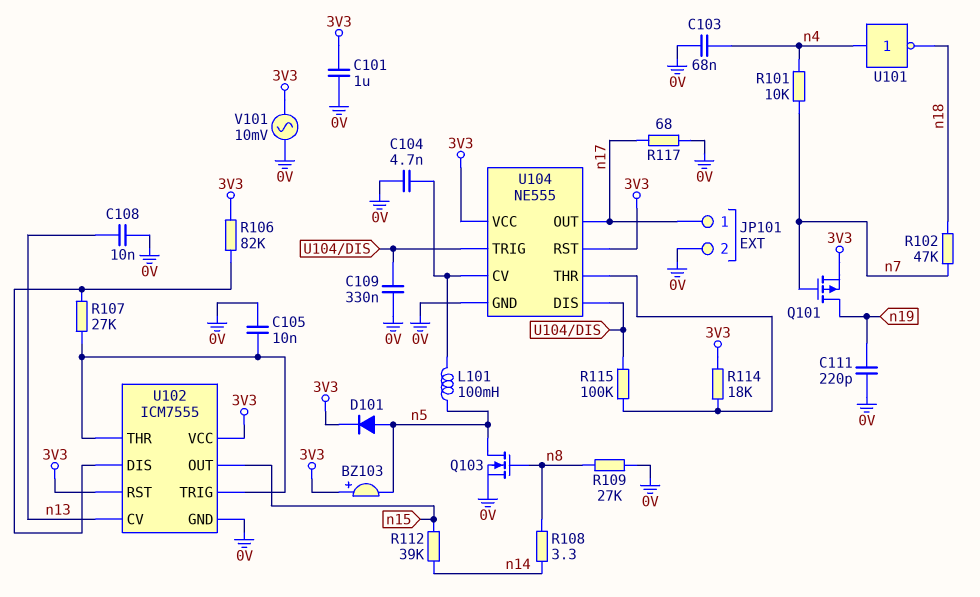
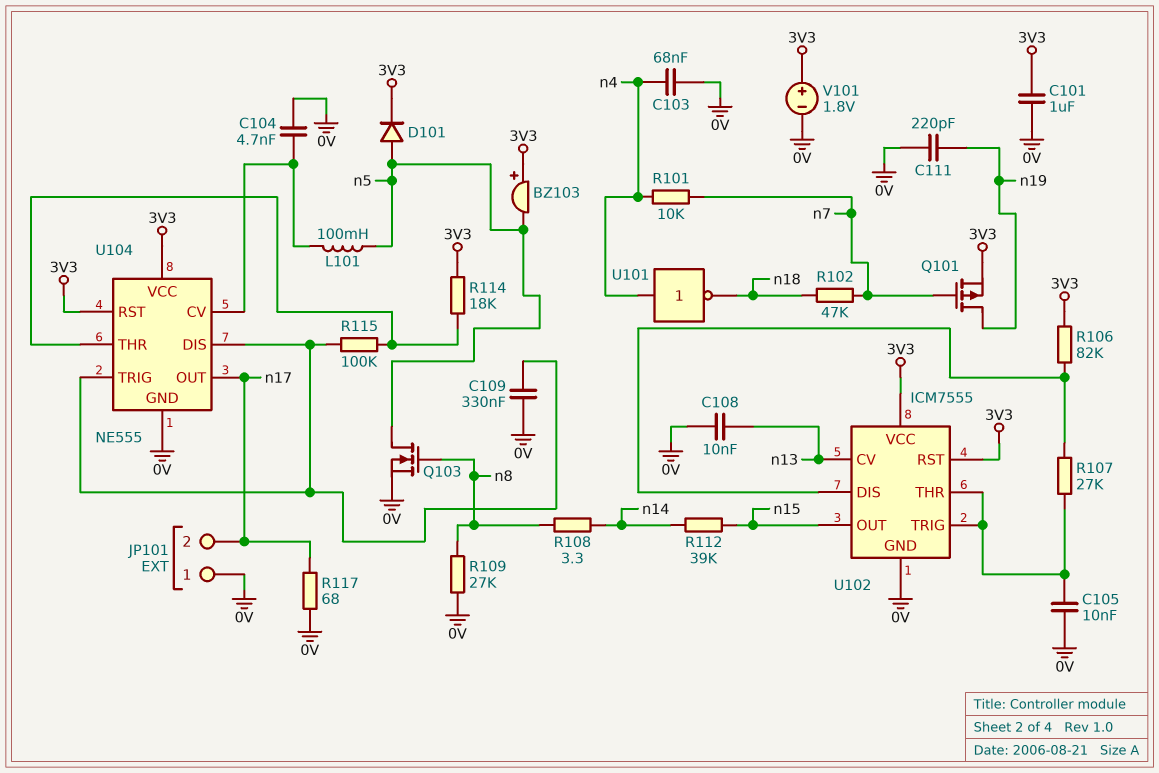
JP101 pin 1: n17 -> 0V
JP101 pin 2: 0V -> n17
V101: AC 10mV (0V, 3V3) -> 1.8V (plus 3V3, minus 0V)

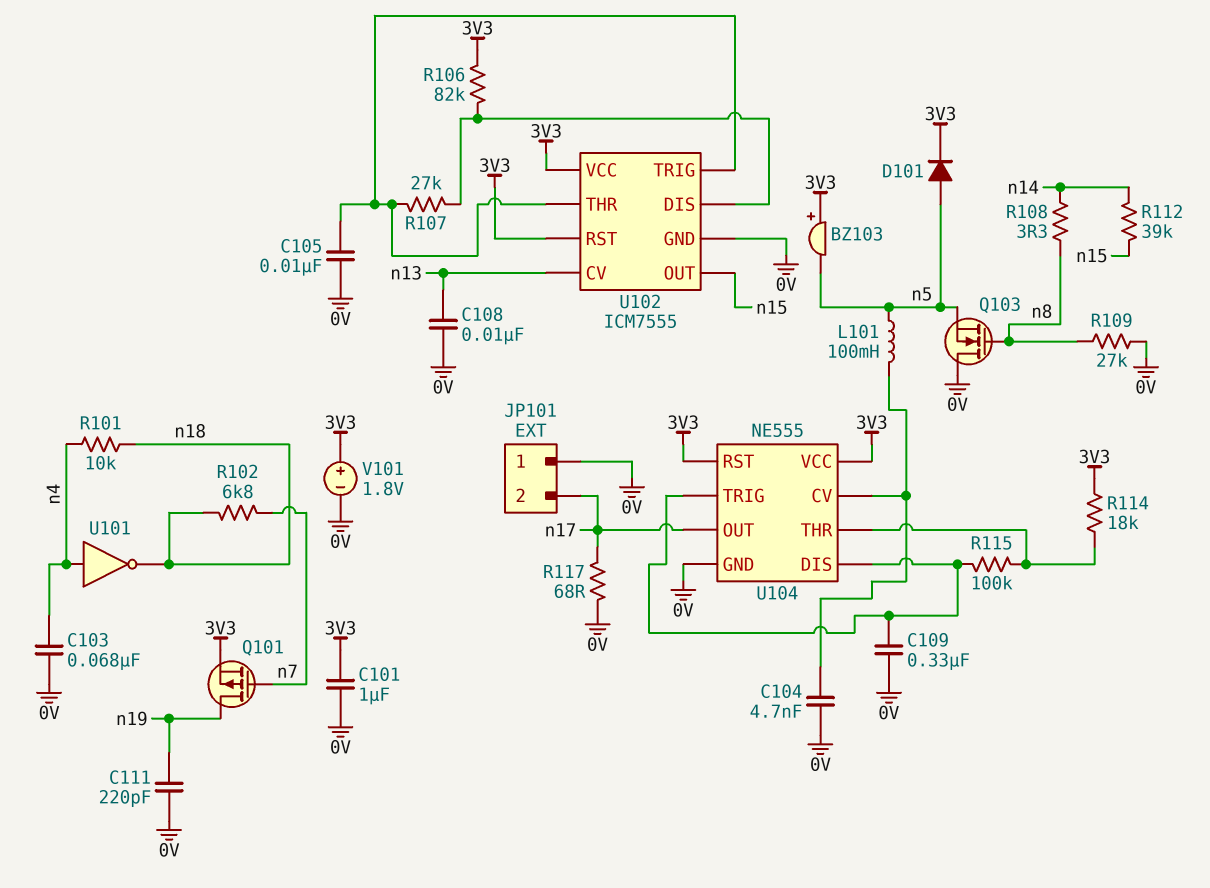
Q103: NMOS (G n8, D n5, S 0V) -> NMOS (G n8, D 0V, S n5)
R101: 10k (n4, n7) -> 10k (n4, n18)
R102: 47k (n7, n18) -> 6.8k (n7, n18)

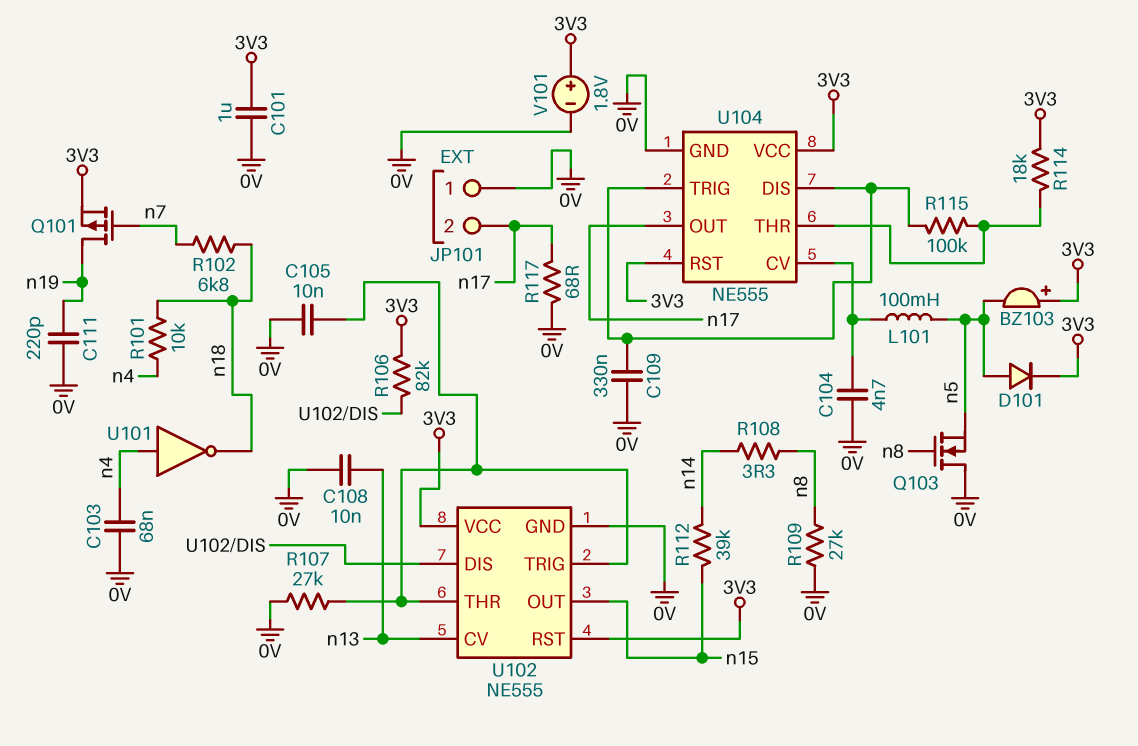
R107: 27k (U102/DIS, U102/THR) -> 27k (0V, U102/THR)
U102: ICM7555 -> NE555

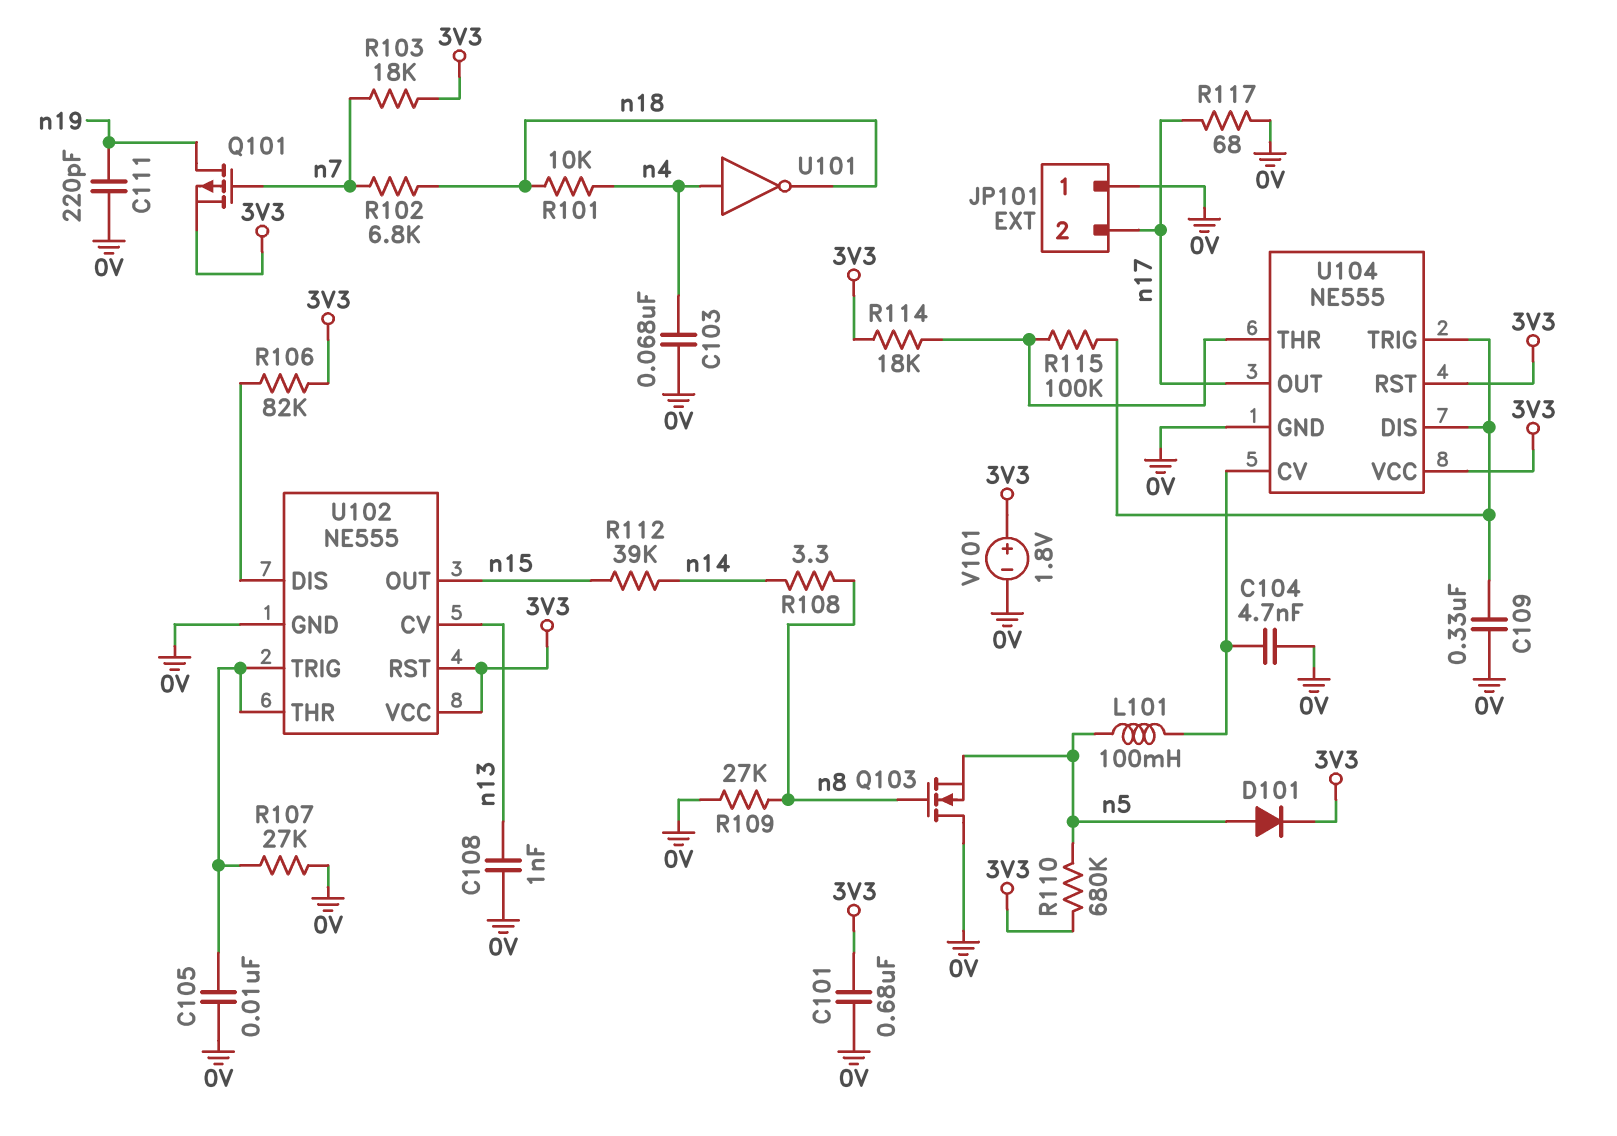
BZ103: buzzer (plus 3V3, minus n5) -> none
C101: 1uF (0V, 3V3) -> 680nF (0V, 3V3)
C108: 10nF (0V, n13) -> 1nF (0V, n13)
R103: none -> 18k (3V3, n7)
R110: none -> 680k (3V3, n5)

